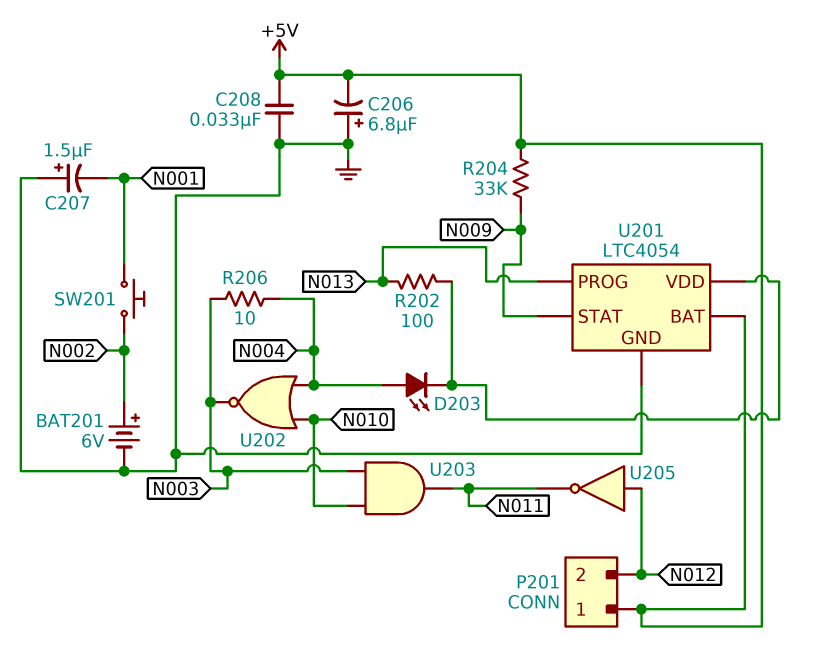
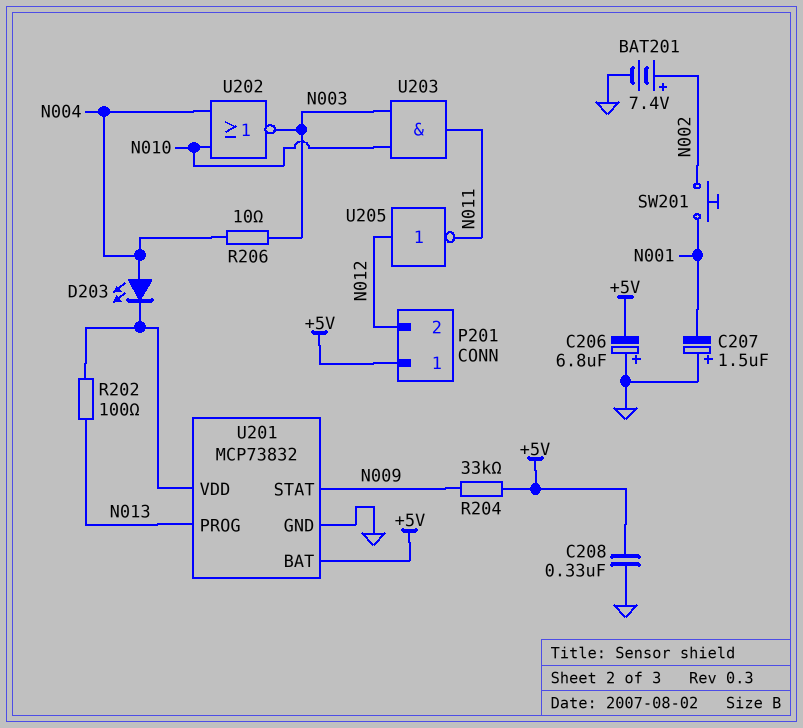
BAT201: 6V (plus N002, minus GND) -> 7.4V (plus N002, minus GND)
C208: 33nF (+5V, GND) -> 330nF (+5V, GND)
U201: LTC4054 -> MCP73832

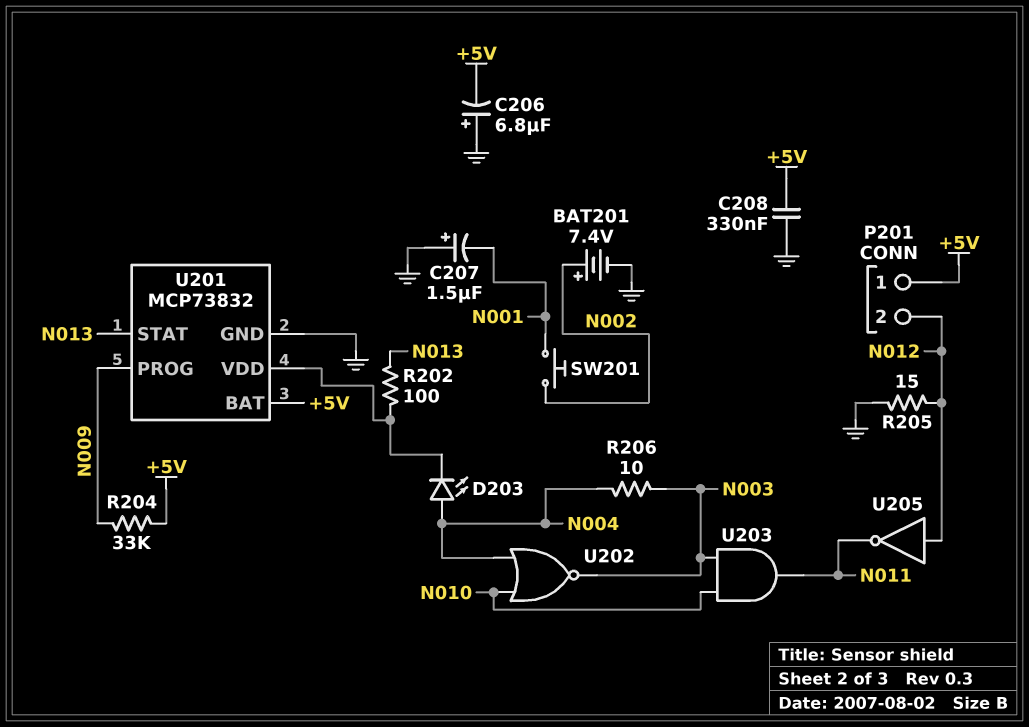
R205: none -> 15 (GND, N012)
U201 pin PROG: N013 -> N009
U201 pin STAT: N009 -> N013

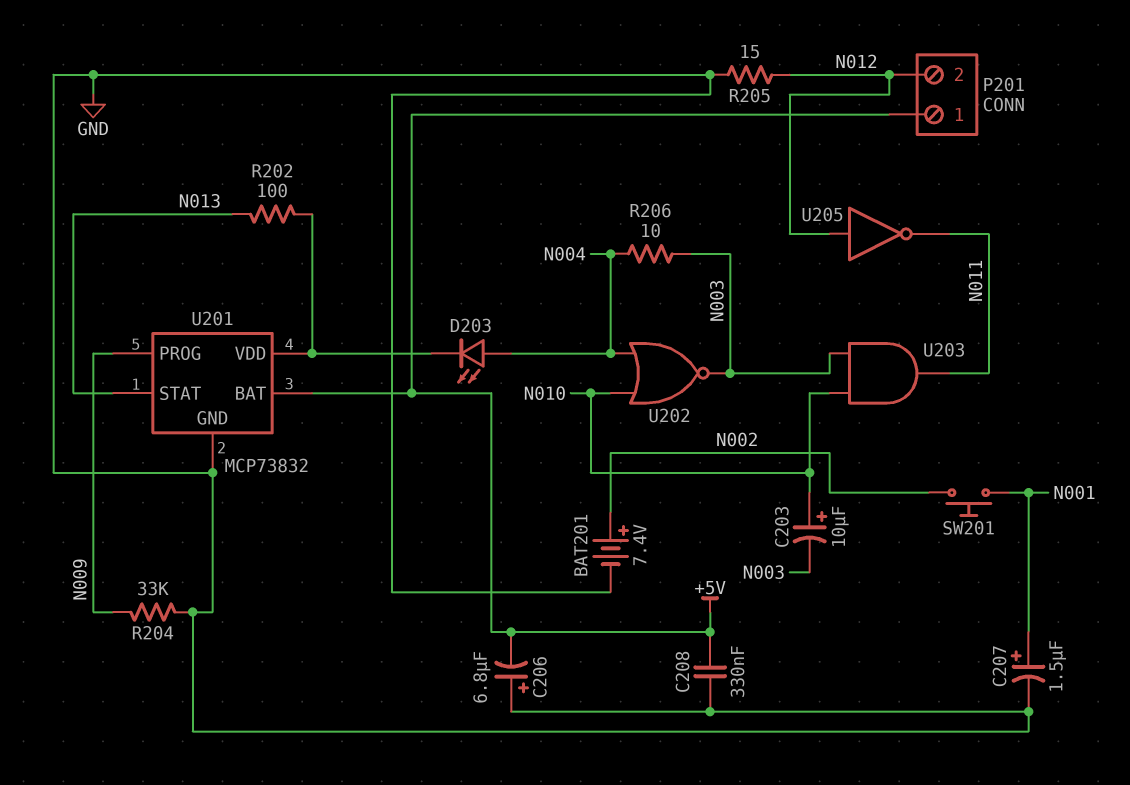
C203: none -> 10uF (plus N010, minus N003)
C207: 1.5uF (plus GND, minus N001) -> 1.5uF (plus N001, minus GND)
R204: 33k (+5V, N009) -> 33k (GND, N009)

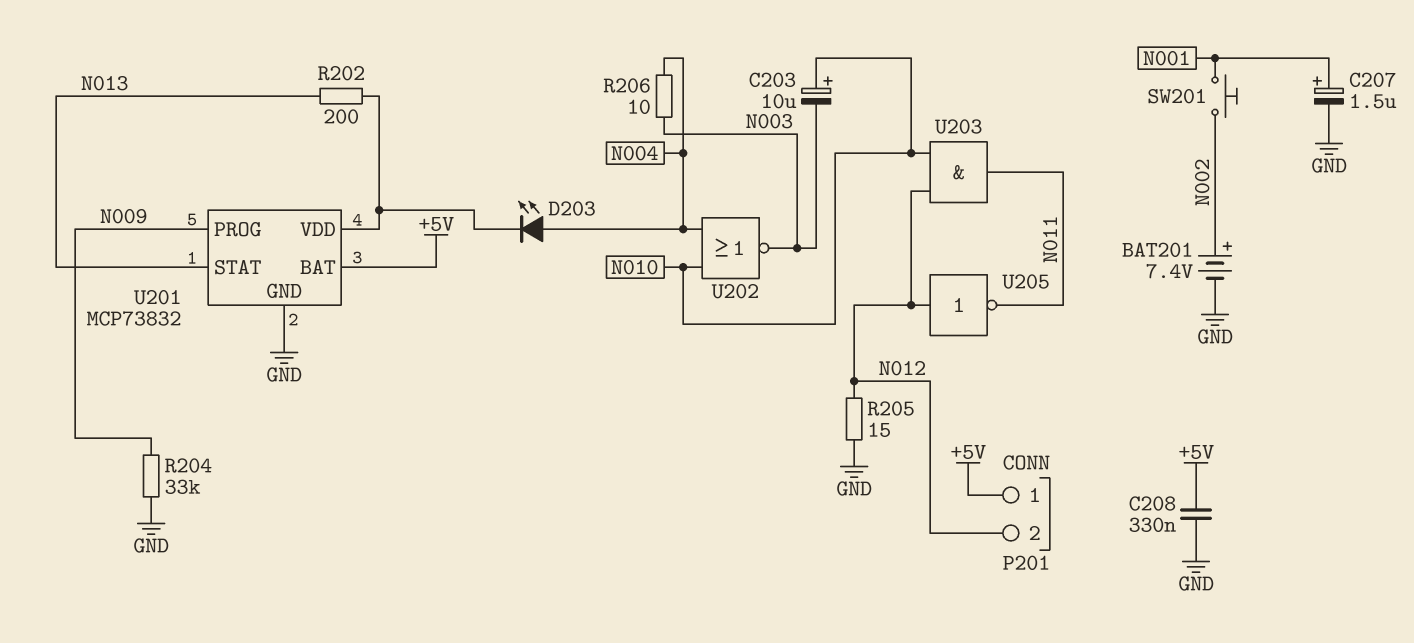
C206: 6.8uF (plus GND, minus +5V) -> none
R202: 100 (N013, U201/VDD) -> 200 (N013, U201/VDD)
U203: AND (in N003, in N010, out N011) -> AND (in N010, in N012, out N011)

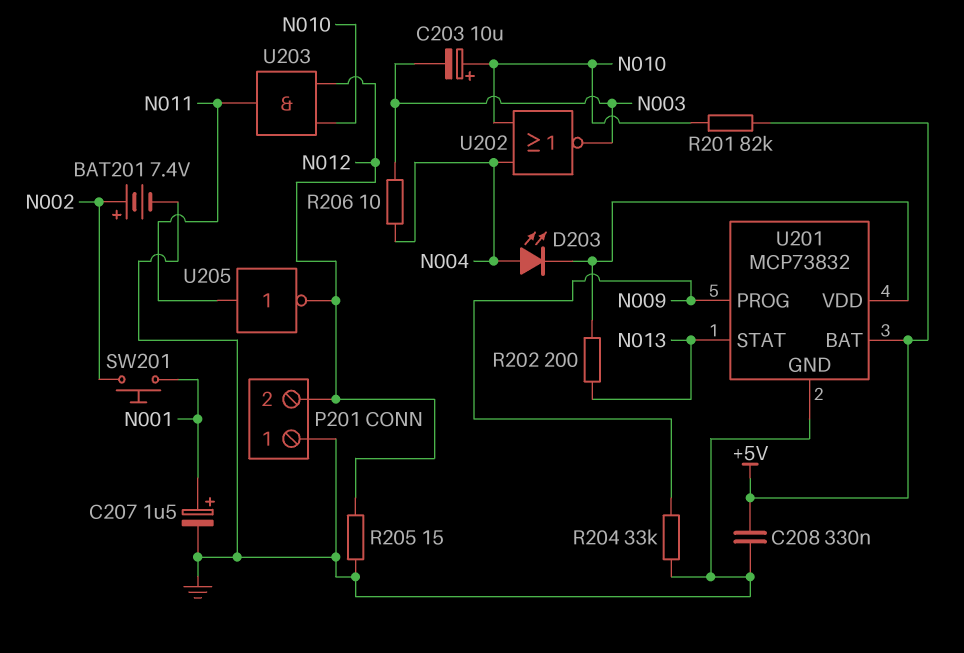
P201 pin 1: +5V -> GND
R201: none -> 82k (+5V, N010)
U205: NOT (in N012, out N011) -> NOT (in N011, out N012)

